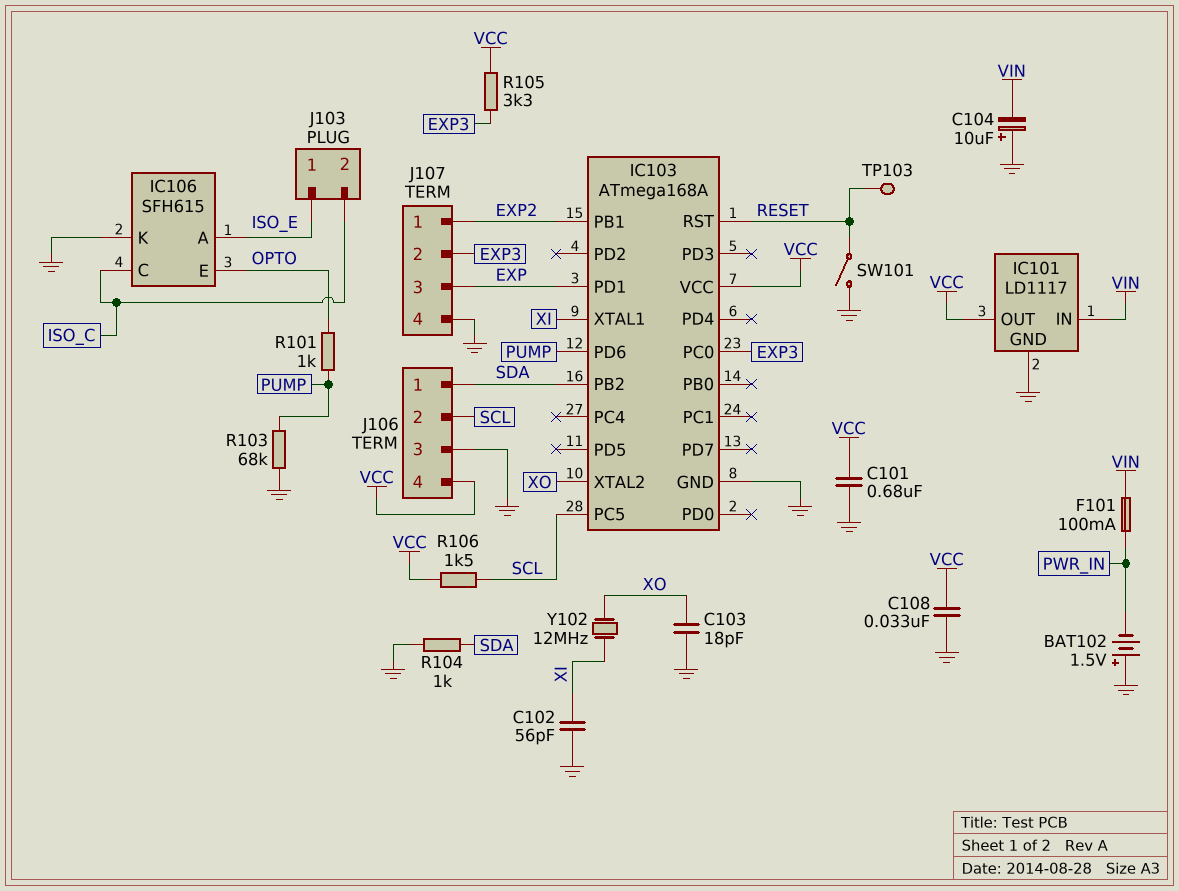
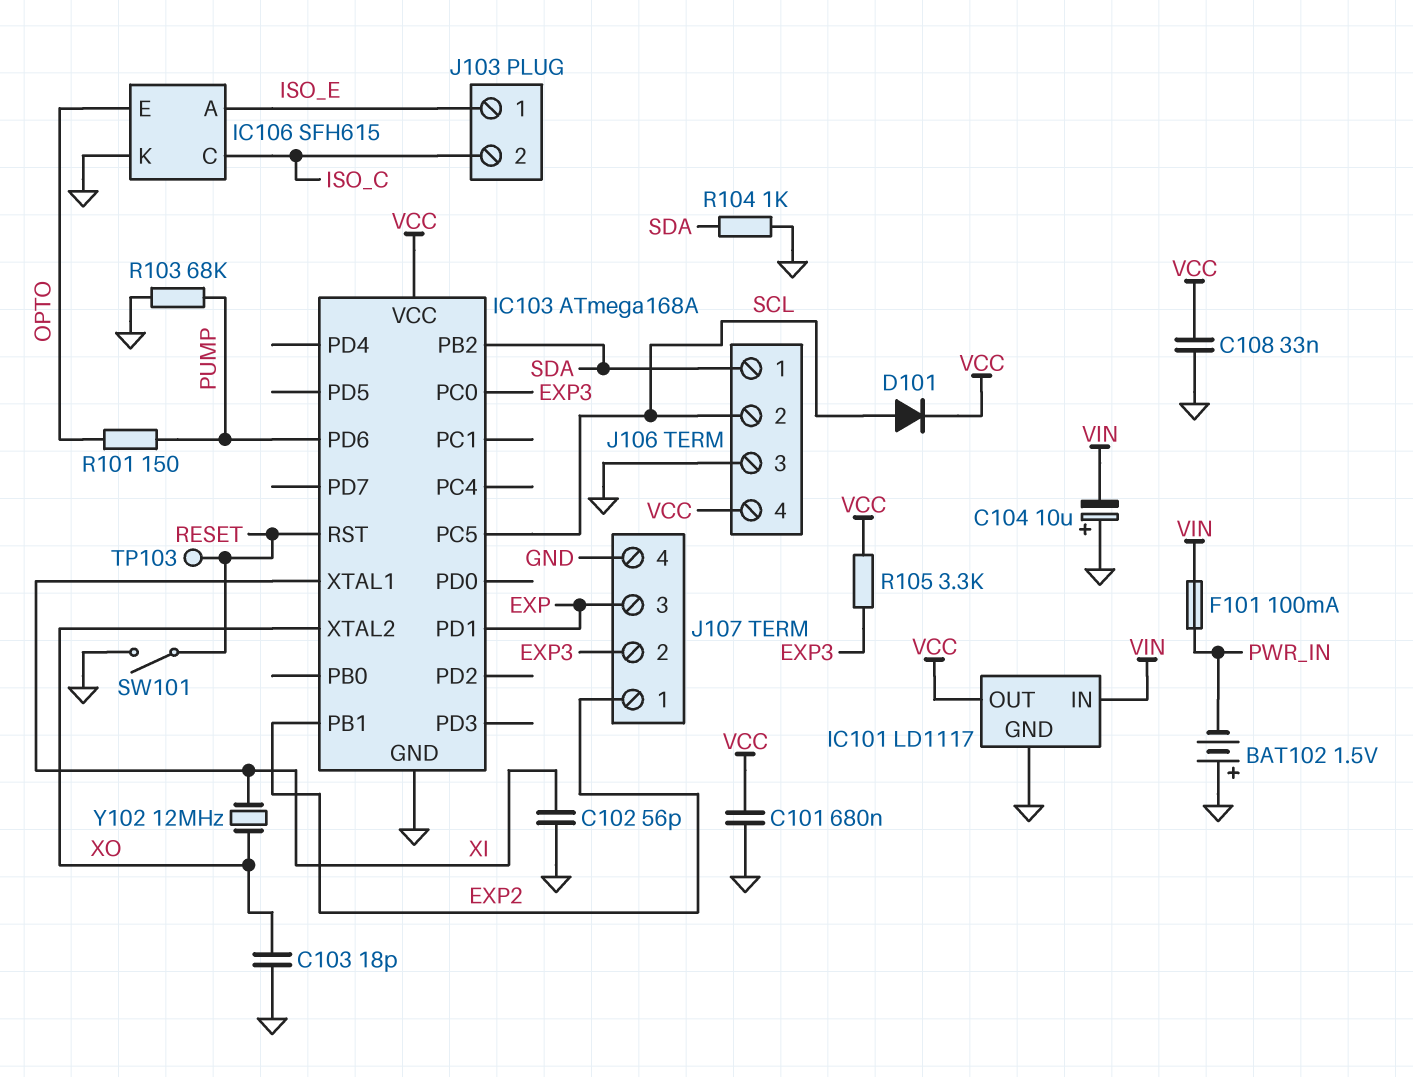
D101: none -> diode (A SCL, K VCC)
R101: 1k (OPTO, PUMP) -> 150 (OPTO, PUMP)
R106: 1.5k (SCL, VCC) -> none

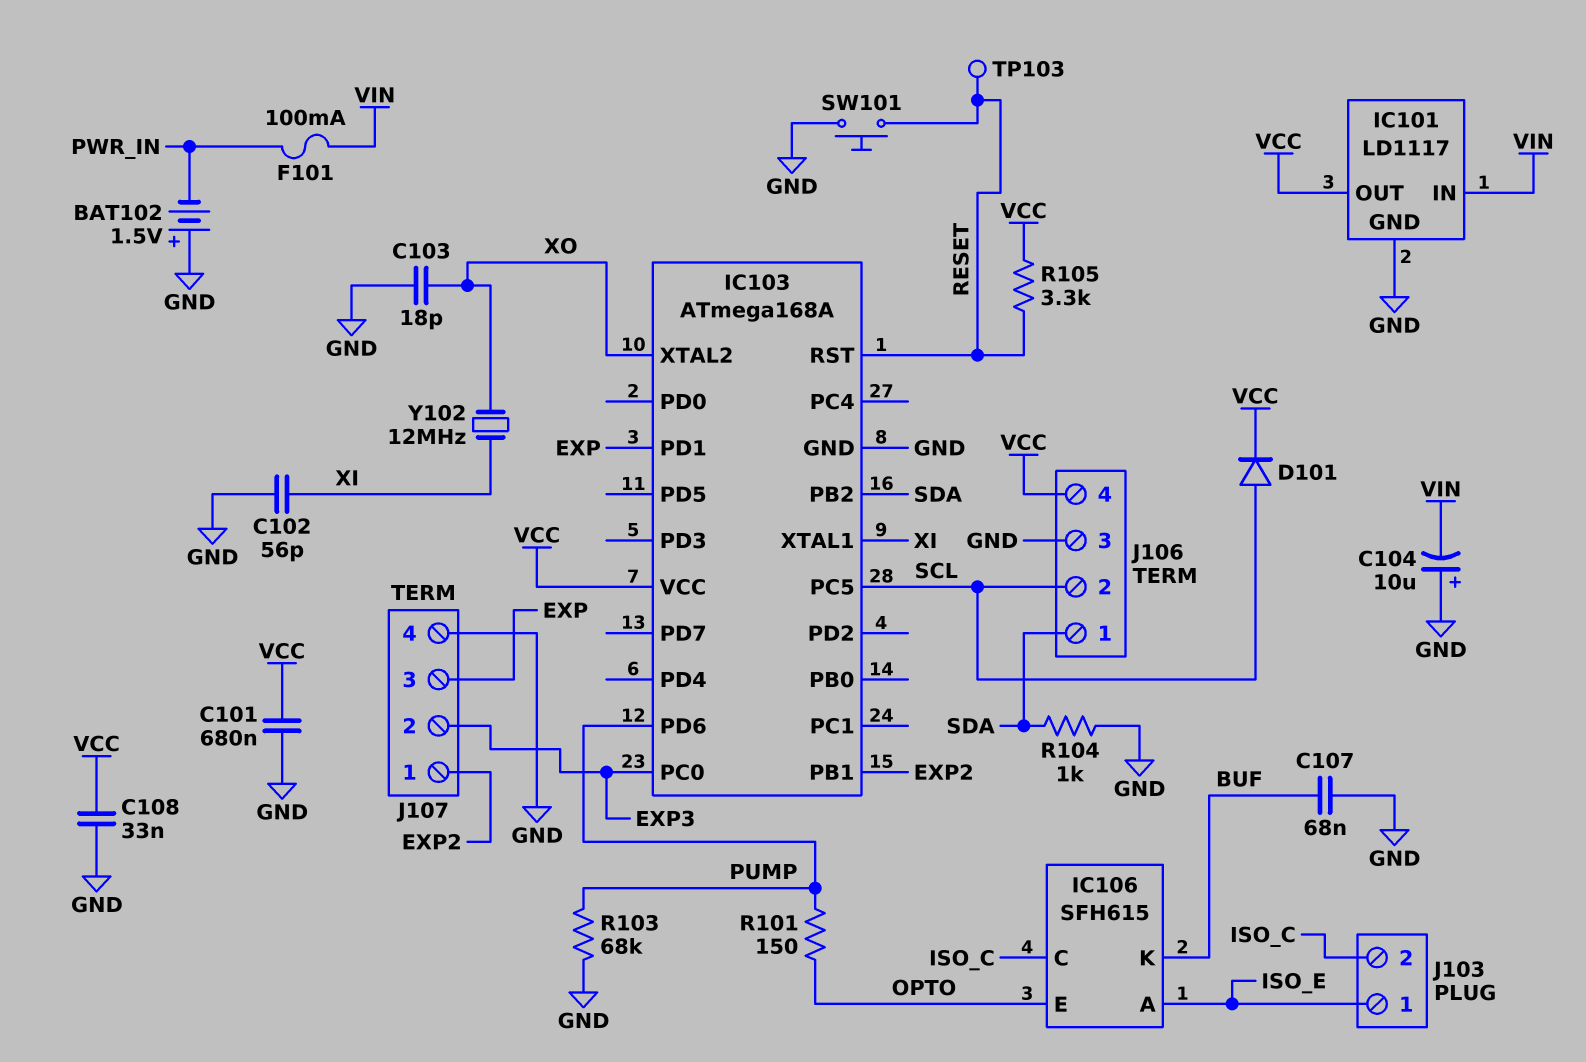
C107: none -> 68nF (BUF, GND)
IC106 pin K: GND -> BUF
R105: 3.3k (EXP3, VCC) -> 3.3k (RESET, VCC)
SW101: switch (GND, RESET) -> button (GND, RESET)

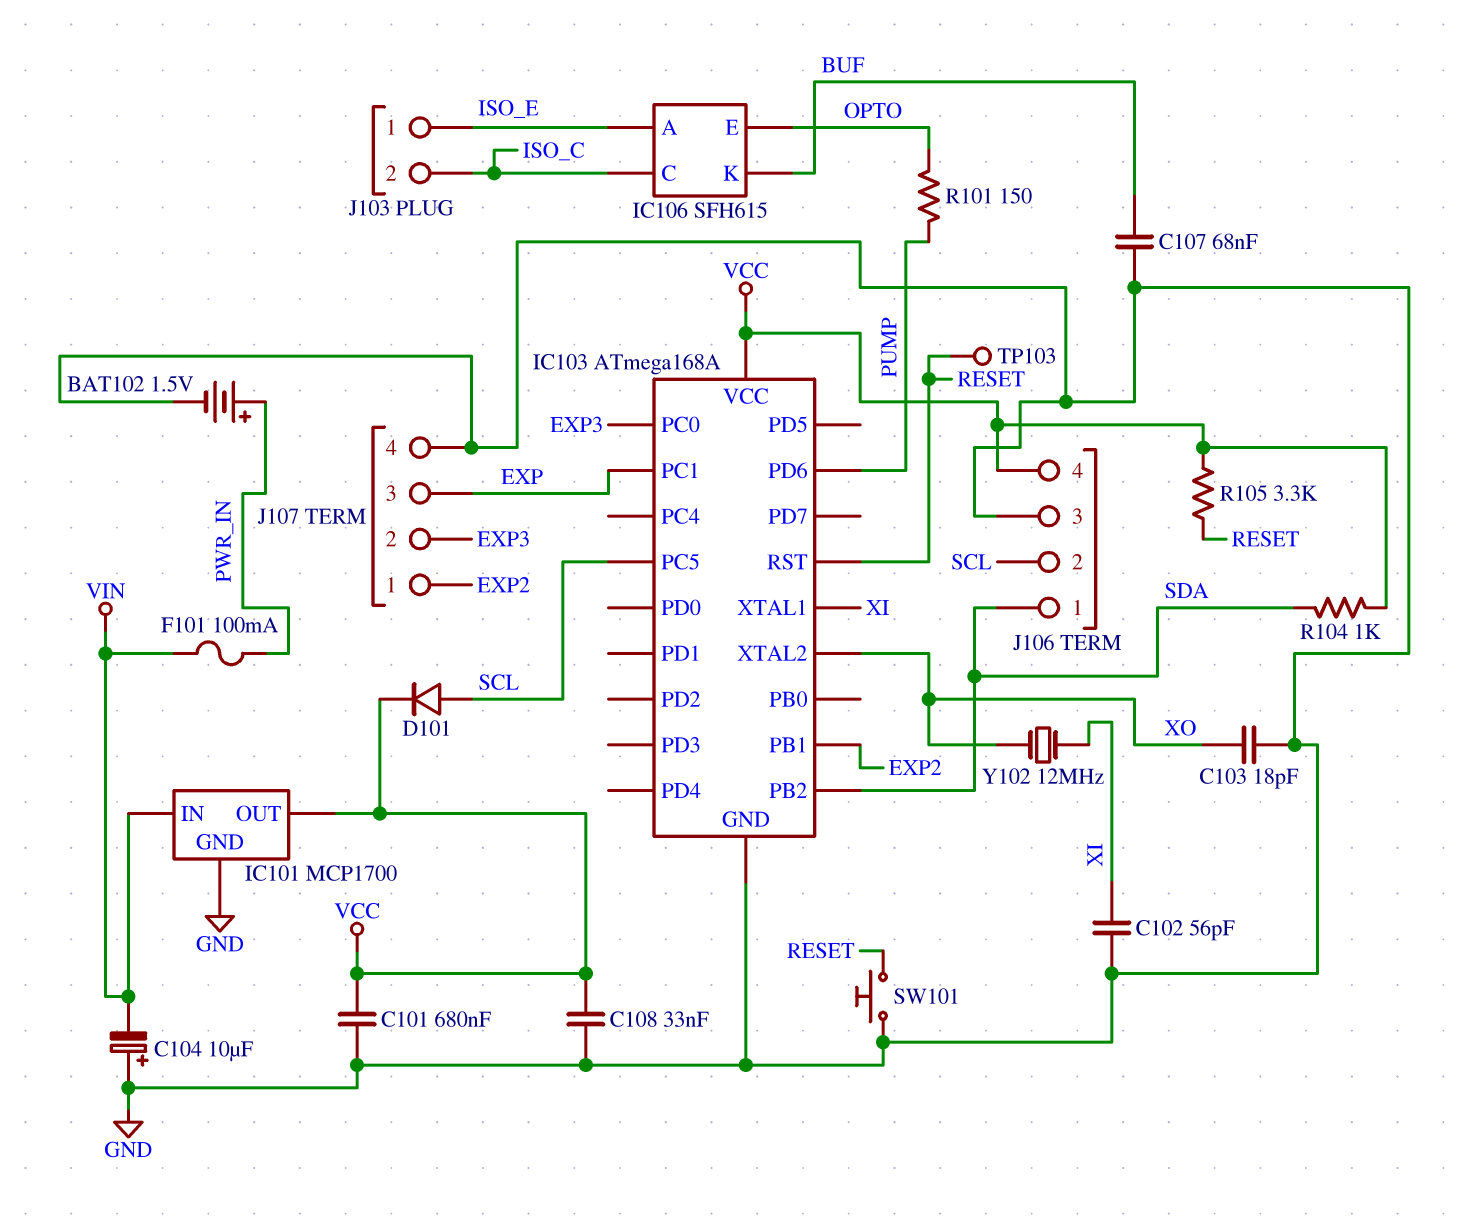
BAT102: 1.5V (plus GND, minus PWR_IN) -> 1.5V (plus PWR_IN, minus GND)
IC101: LD1117 -> MCP1700
IC103 pin PC1: none -> EXP
IC103 pin PD1: EXP -> none
R103: 68k (GND, PUMP) -> none
R104: 1k (GND, SDA) -> 1k (SDA, VCC)

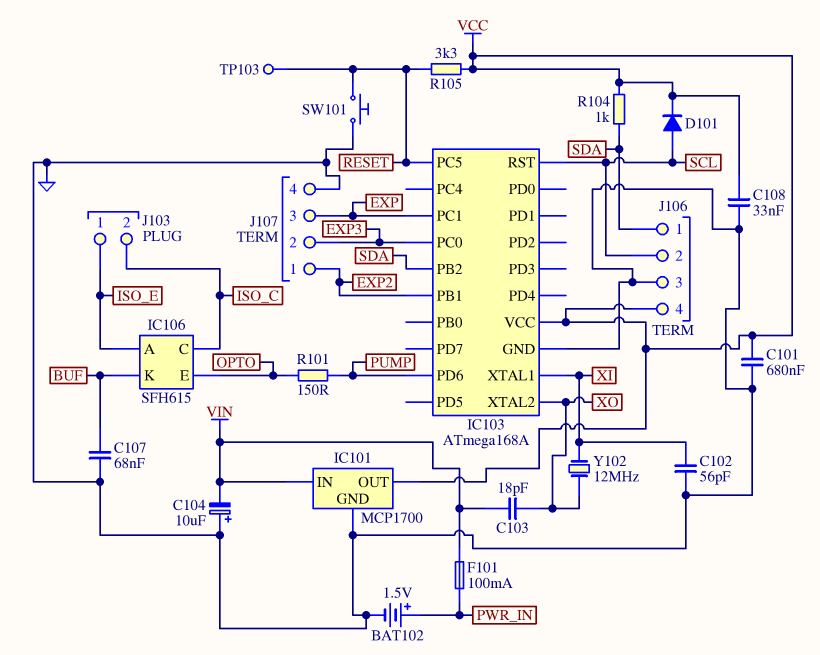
C103: 18pF (GND, XO) -> 18pF (VIN, XO)
IC103 pin PC5: SCL -> RESET
IC103 pin RST: RESET -> SCL

